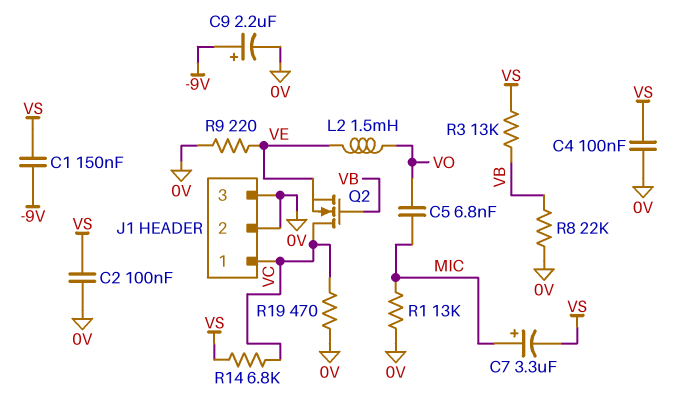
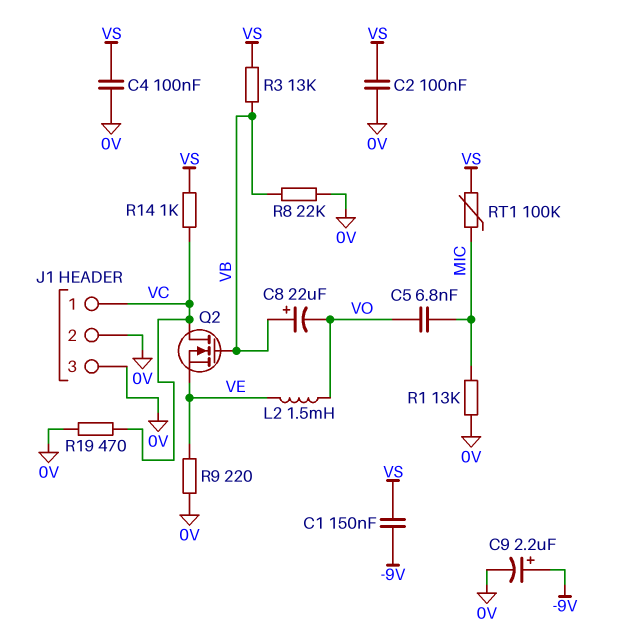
C7: 3.3uF (plus MIC, minus VS) -> none
C8: none -> 22uF (plus VB, minus VO)
R14: 6.8k (VC, VS) -> 1k (VC, VS)
RT1: none -> 100k (MIC, VS)

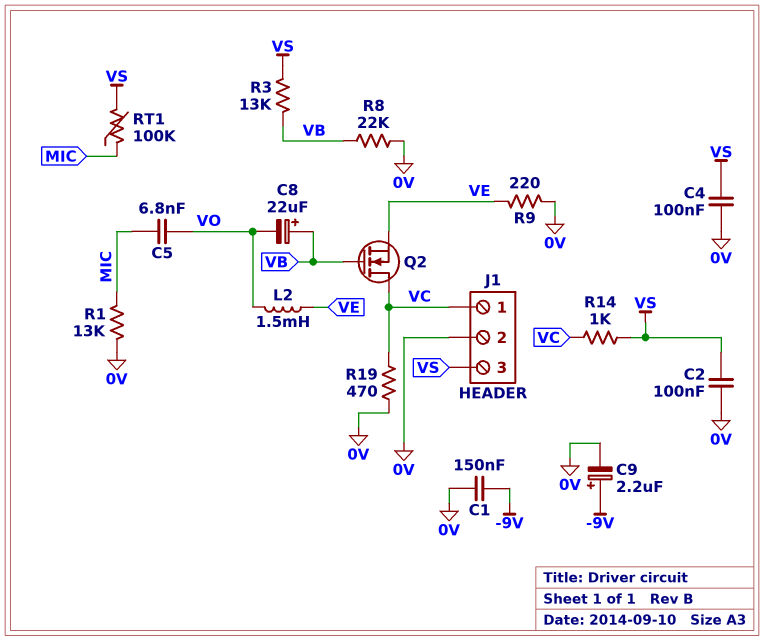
C1: 150nF (-9V, VS) -> 150nF (-9V, 0V)
J1 pin 3: 0V -> VS

